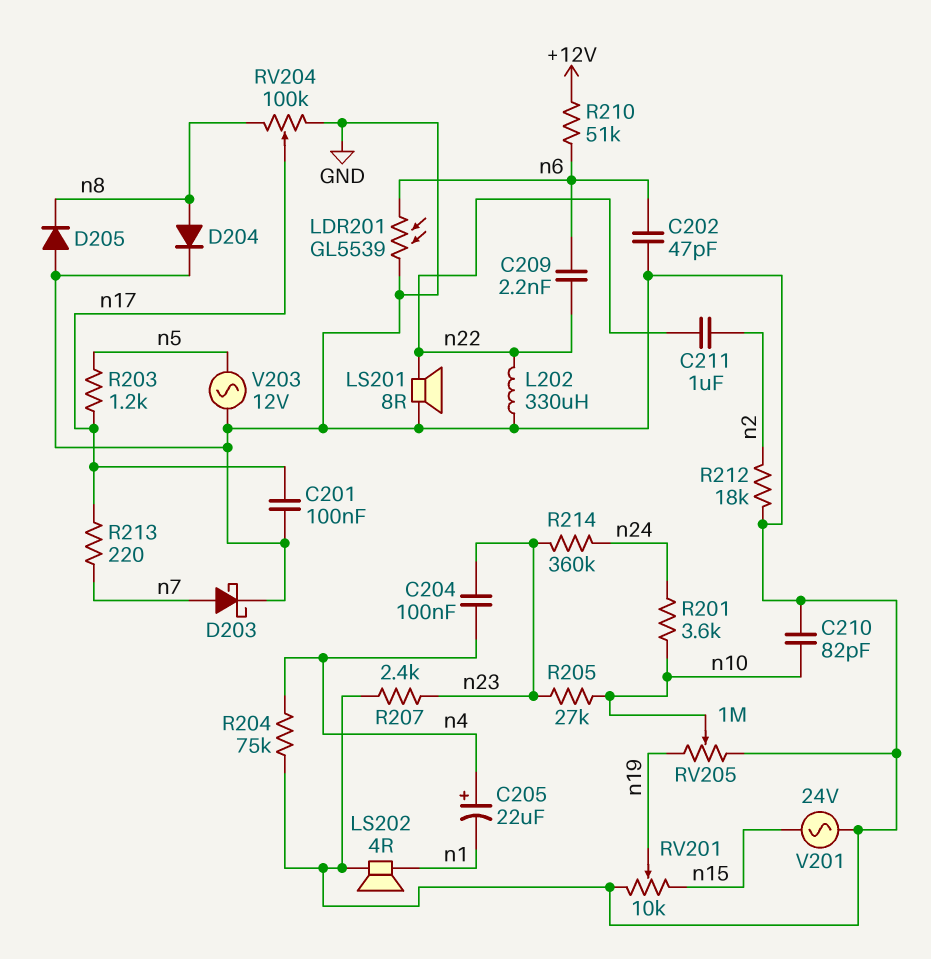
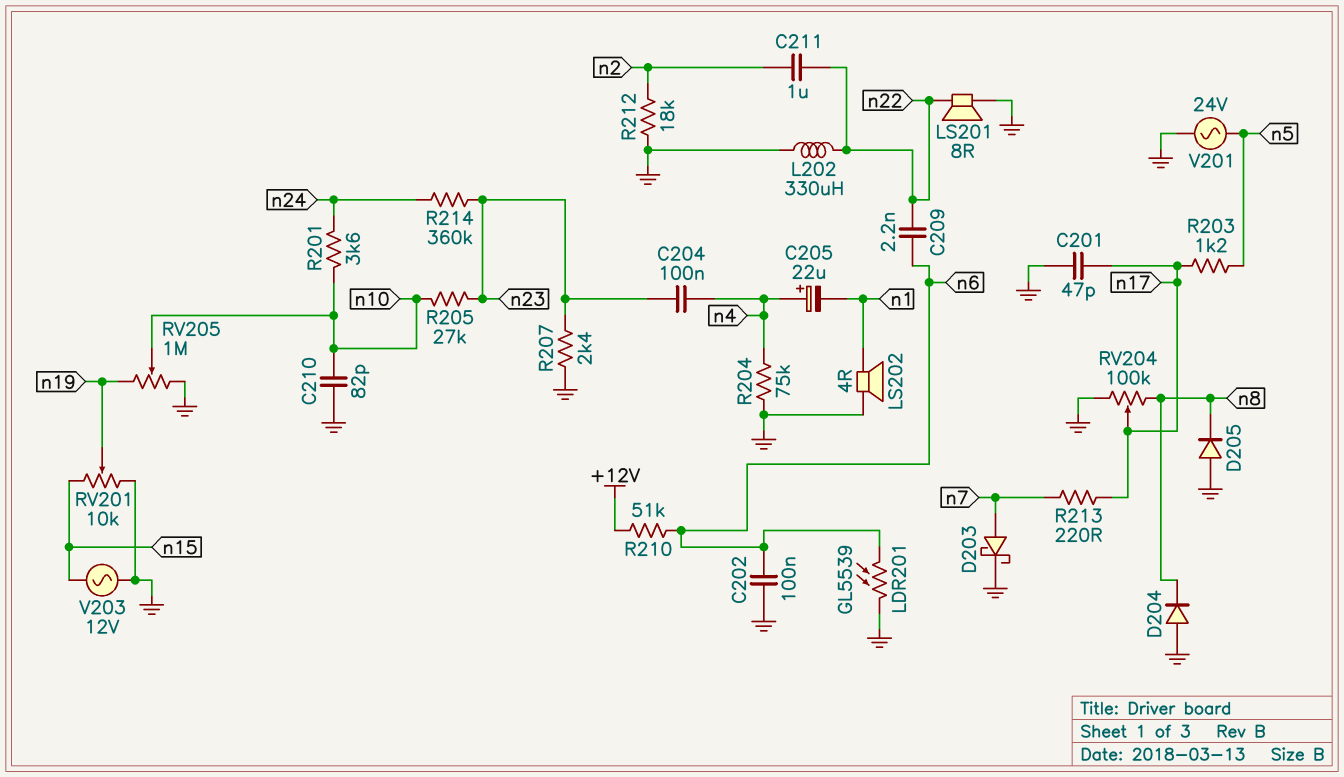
C201: 100nF (GND, n17) -> 47pF (GND, n17)
C202: 47pF (GND, n6) -> 100nF (GND, n6)
D204: diode (A n8, K GND) -> diode (A GND, K n8)
V201: AC 24V (GND, n15) -> AC 24V (GND, n5)
V203: AC 12V (GND, n5) -> AC 12V (GND, n15)

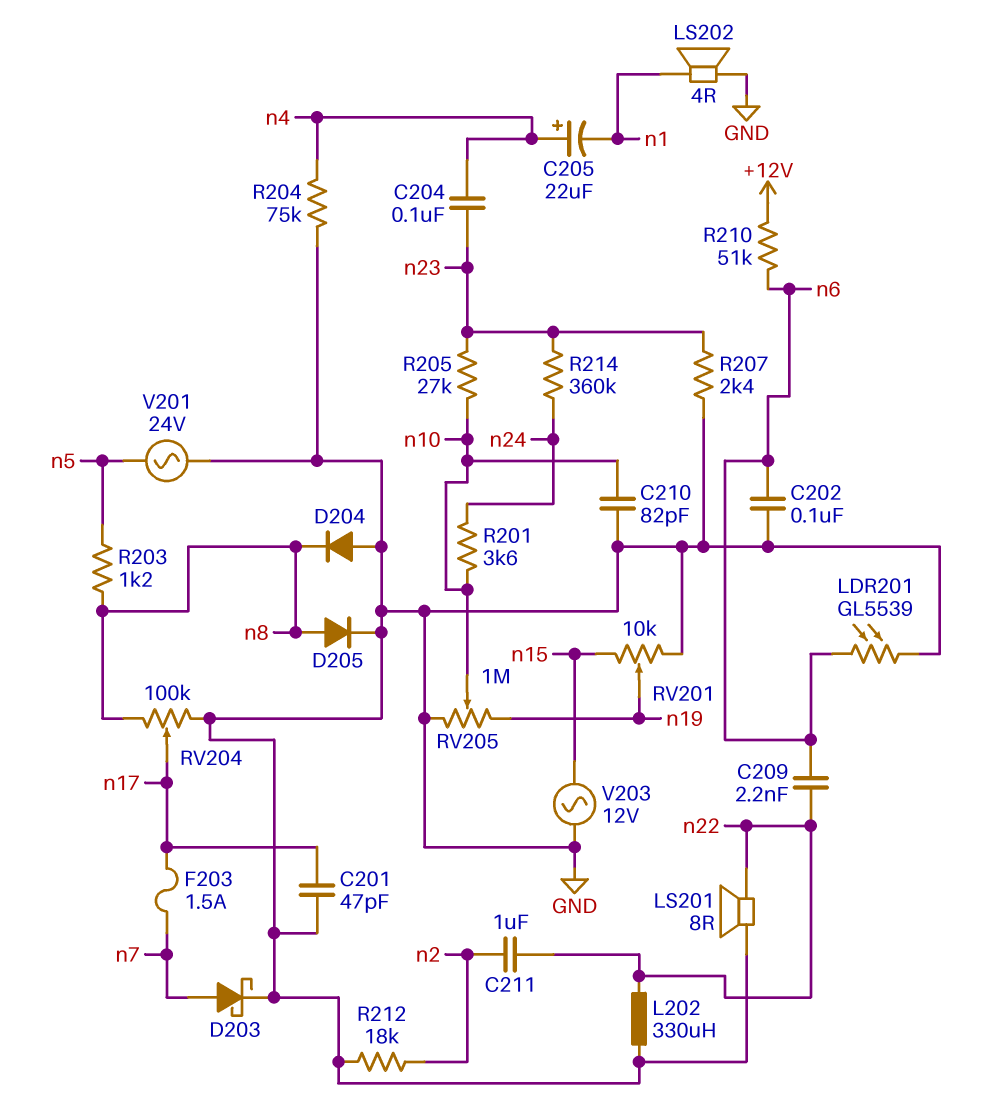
D205: diode (A GND, K n8) -> diode (A n8, K GND)
F203: none -> 1.5A (n7, n17)
R203: 1.2k (n5, n17) -> 1.2k (n5, n8)
R213: 220 (n7, n17) -> none

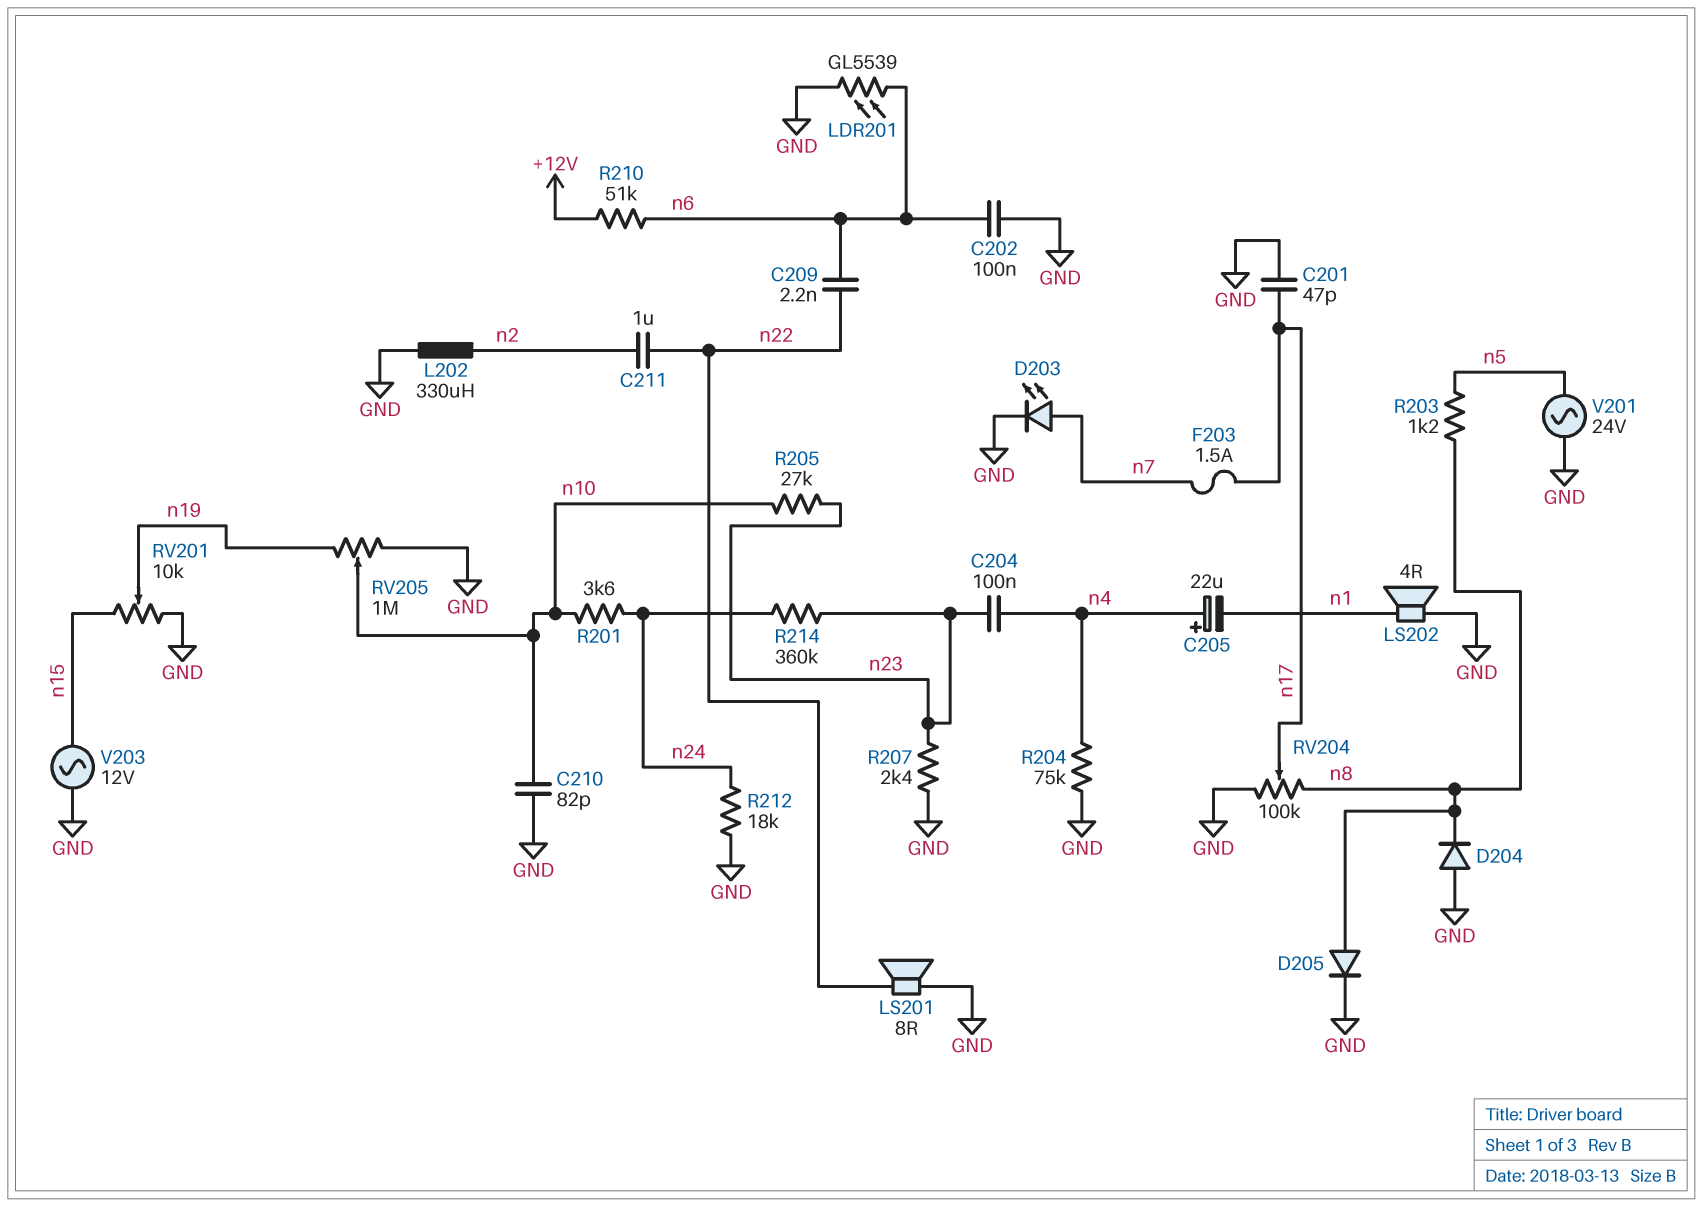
D203: schottky (A n7, K GND) -> LED (A n7, K GND)
L202: 330uH (GND, n22) -> 330uH (GND, n2)
R212: 18k (GND, n2) -> 18k (GND, n24)

